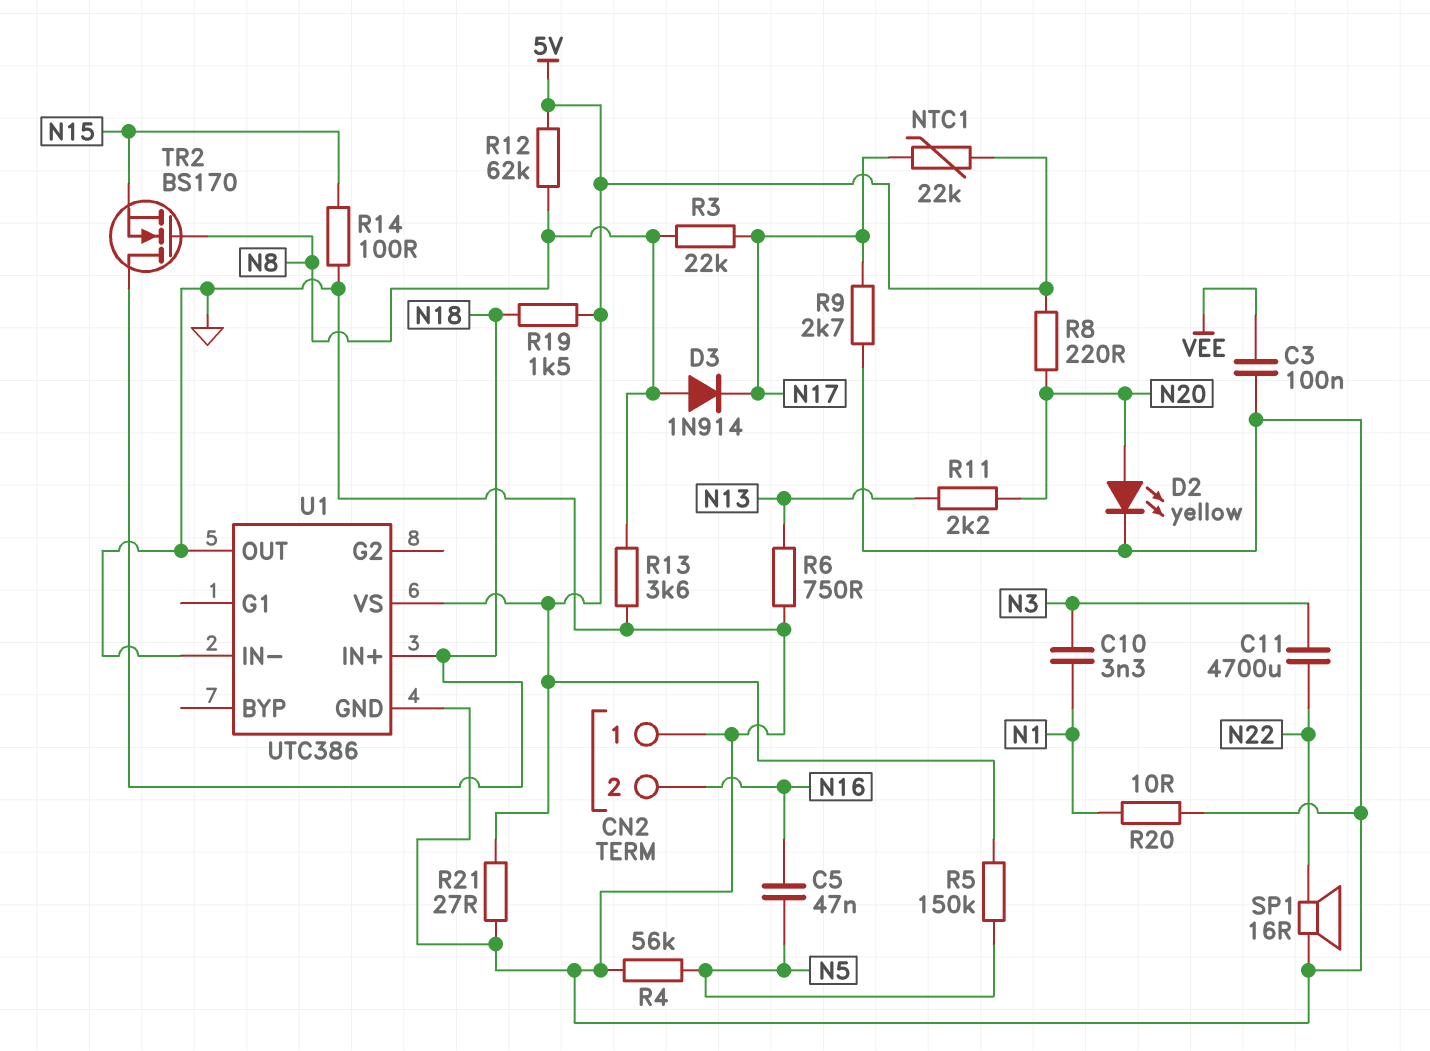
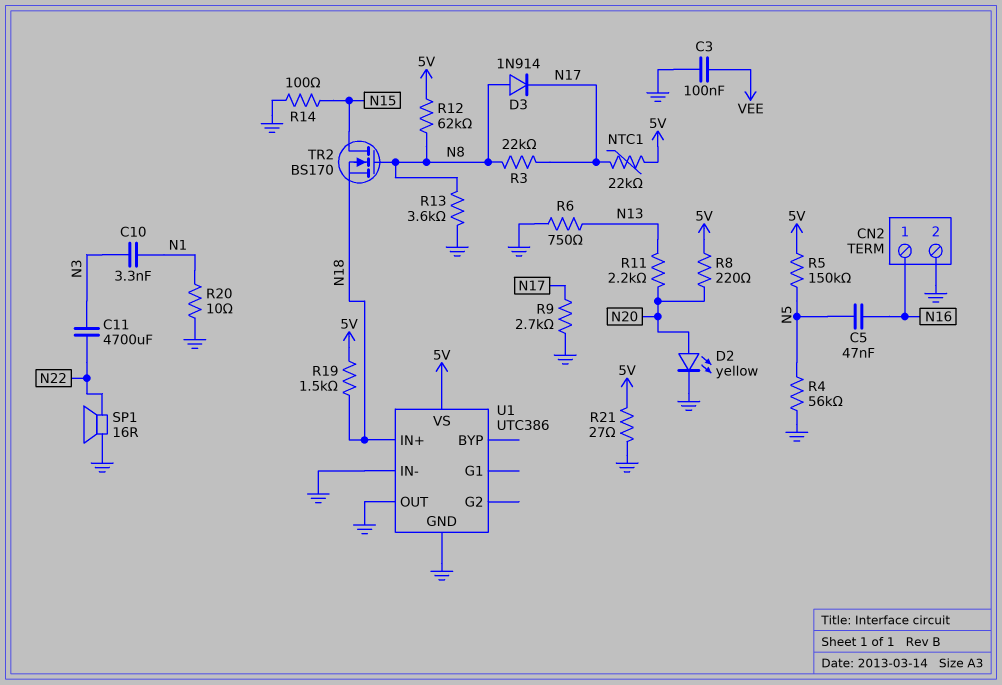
CN2 pin 1: GND -> N16
CN2 pin 2: N16 -> GND
TR2: NMOS BS170 (G N8, D N18, S N15) -> NMOS BS170 (G N8, D N15, S N18)

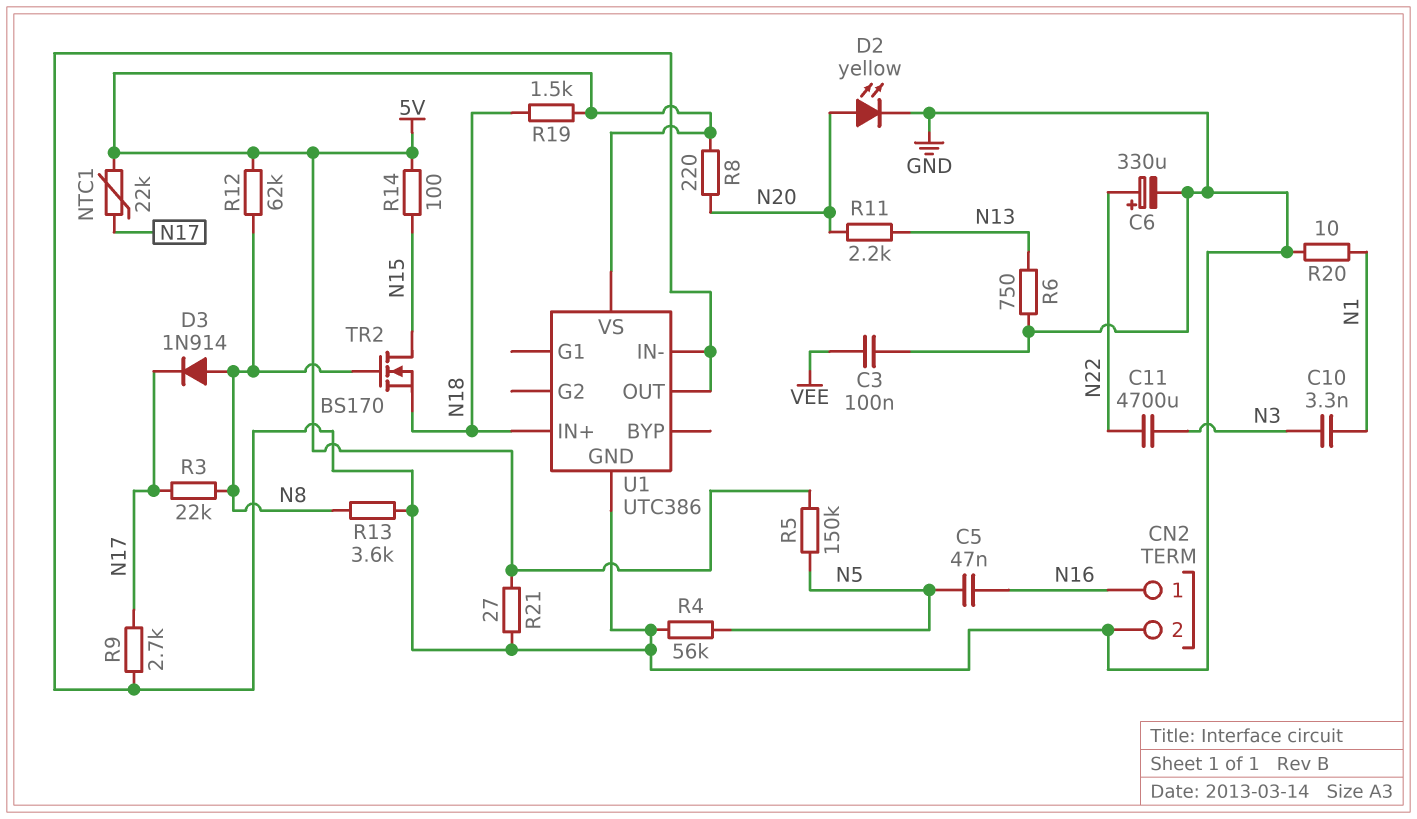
C6: none -> 330uF (plus N22, minus GND)
R14: 100 (GND, N15) -> 100 (5V, N15)
SP1: speaker 16R (GND, N22) -> none

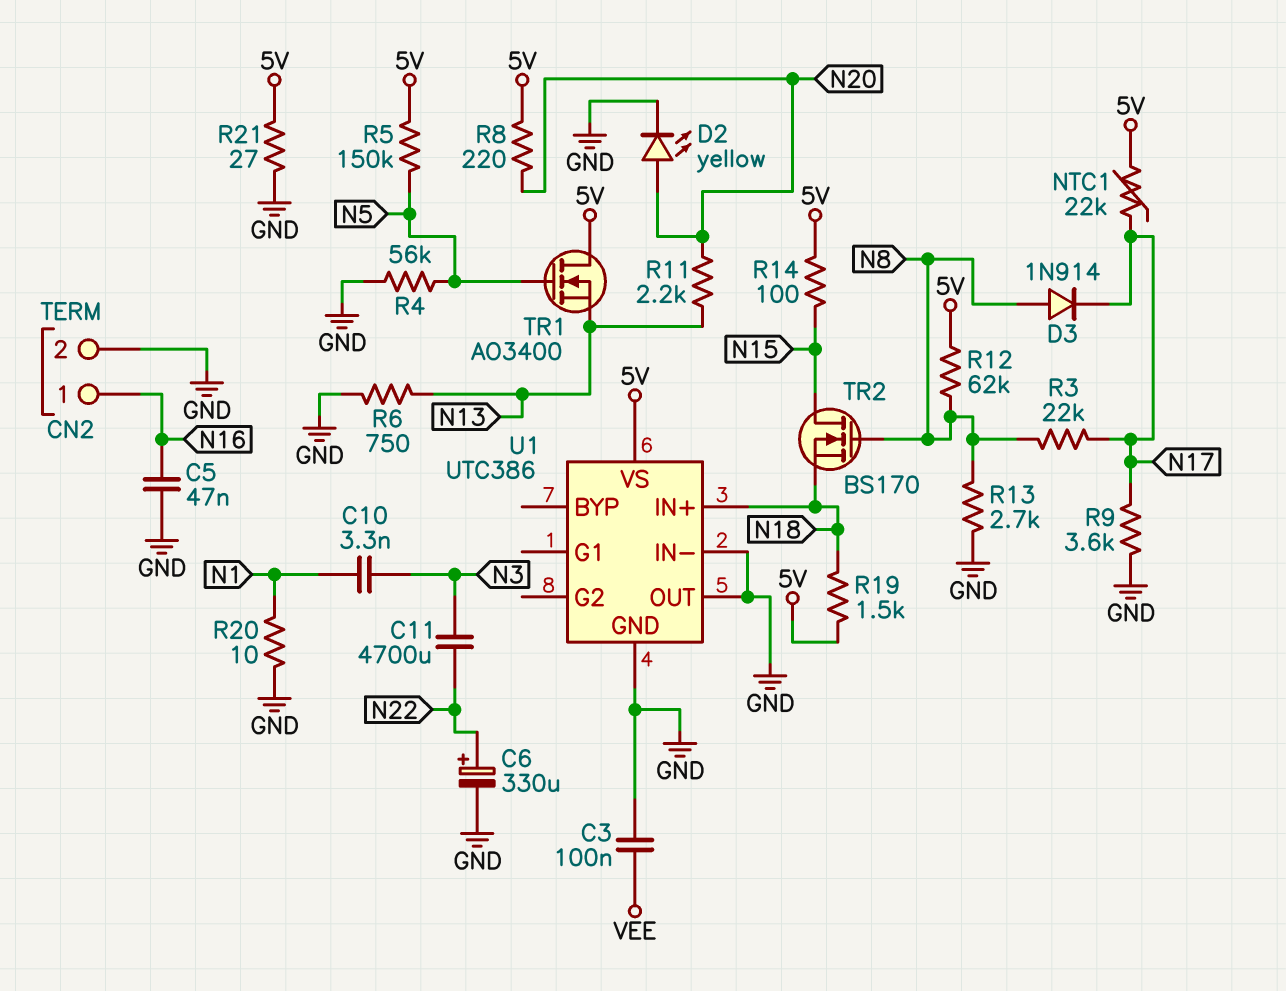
C5: 47nF (N5, N16) -> 47nF (GND, N16)
R9: 2.7k (GND, N17) -> 3.6k (GND, N17)
R13: 3.6k (GND, N8) -> 2.7k (GND, N8)
TR1: none -> NMOS AO3400 (G N5, D 5V, S N13)

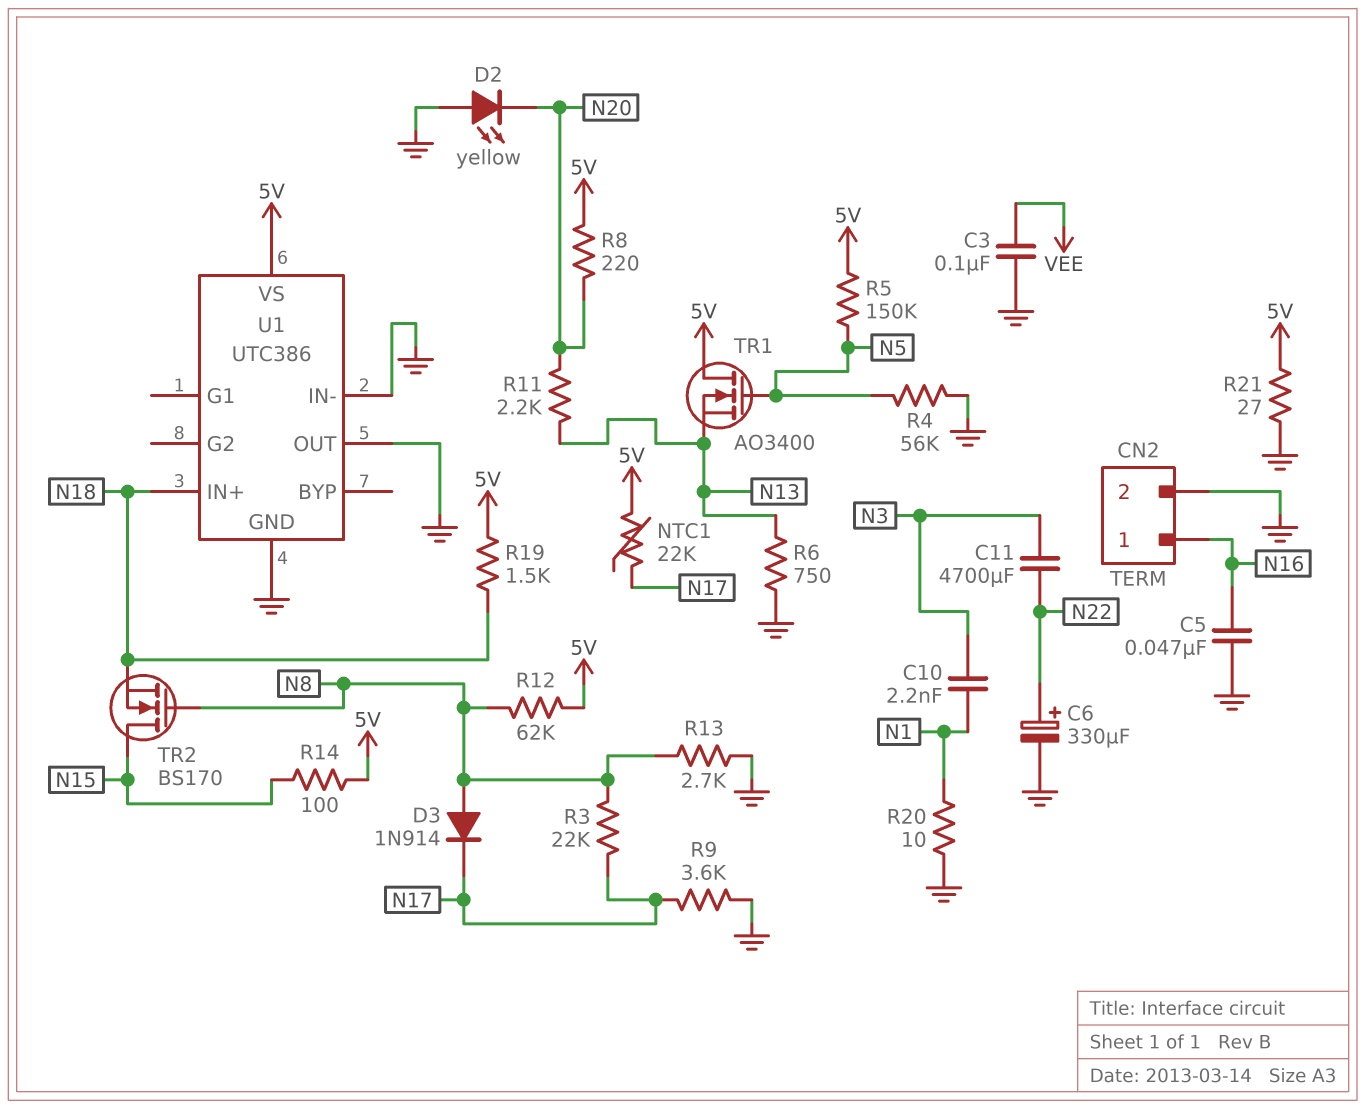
C10: 3.3nF (N1, N3) -> 2.2nF (N1, N3)
D2: LED yellow (A N20, K GND) -> LED yellow (A GND, K N20)

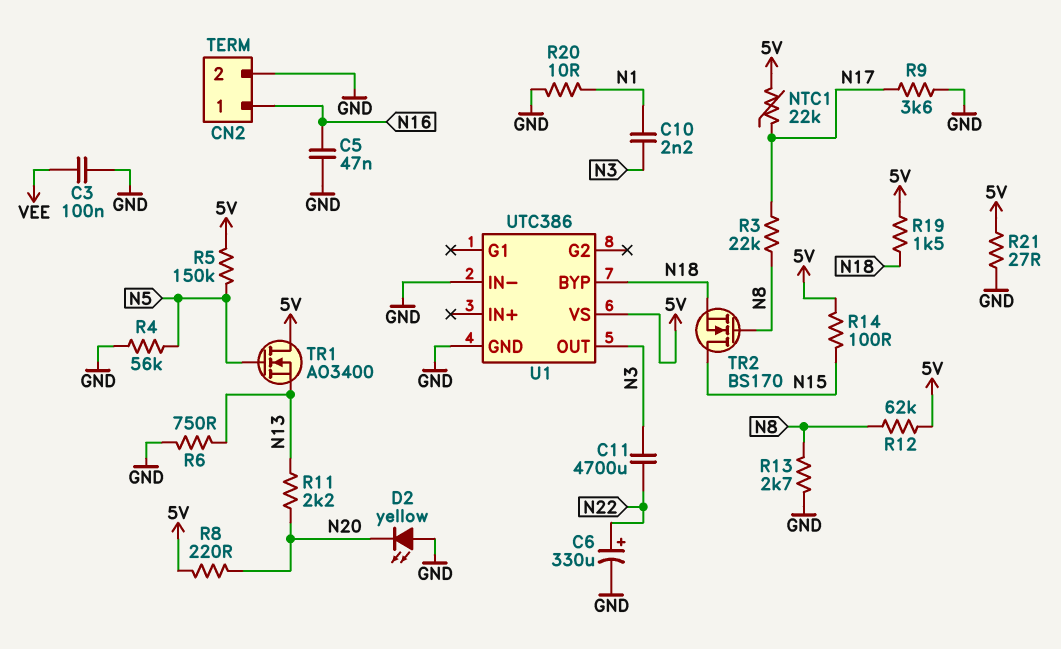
D3: diode 1N914 (A N8, K N17) -> none
U1 pin BYP: none -> N18
U1 pin IN+: N18 -> none
U1 pin OUT: GND -> N3

